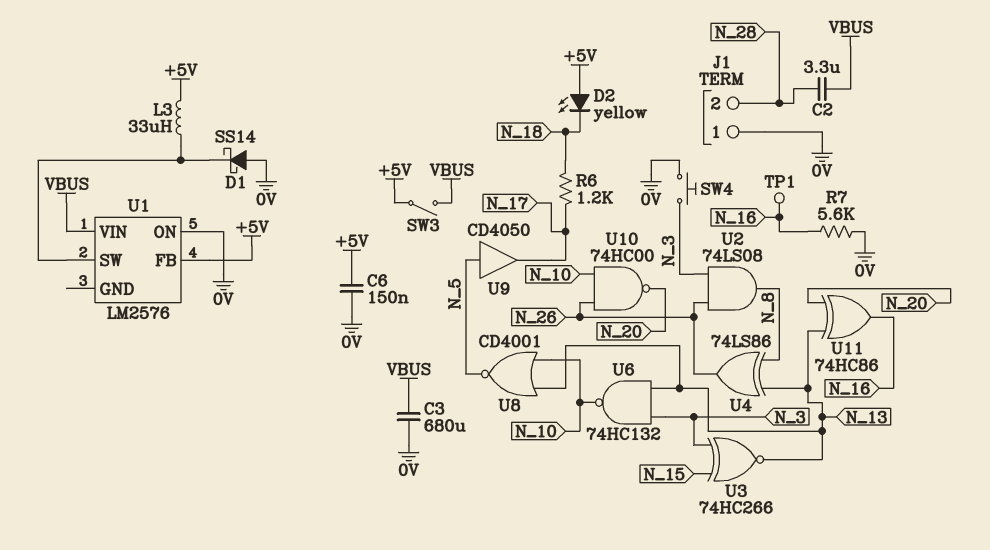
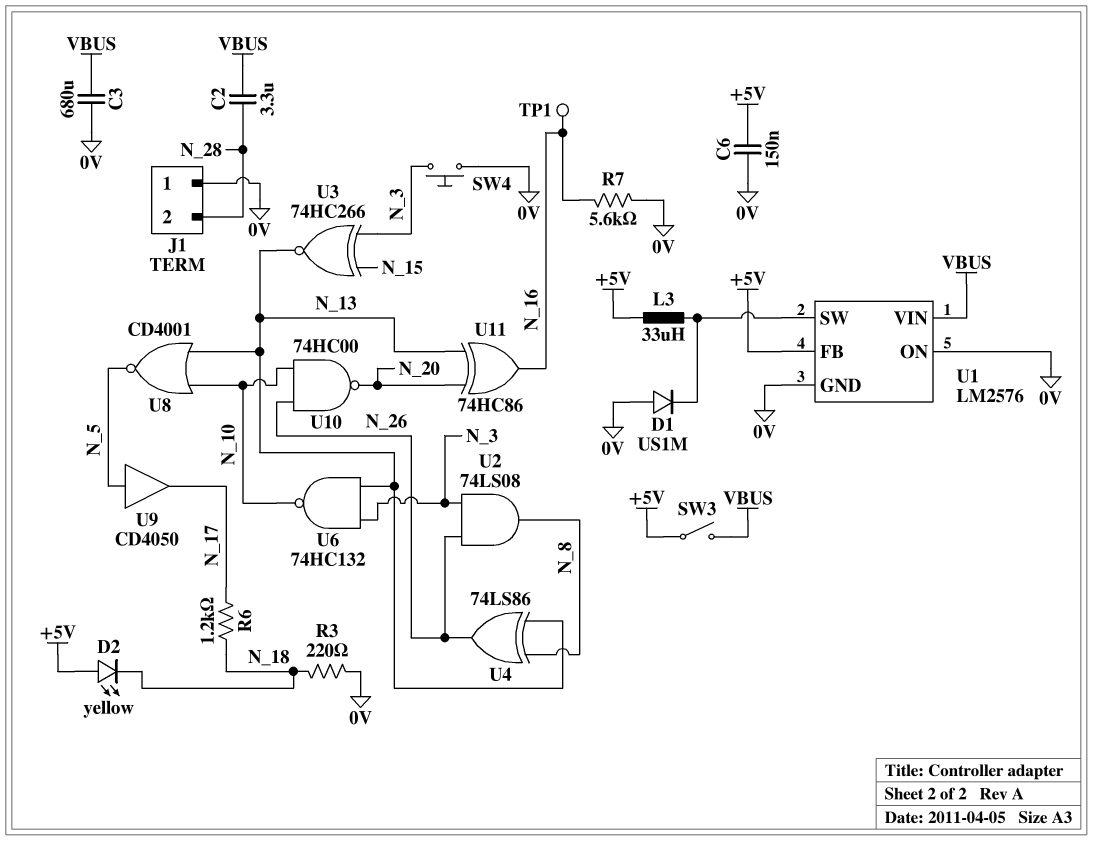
D1: schottky SS14 (A 0V, K U1/SW) -> diode US1M (A 0V, K U1/SW)
R3: none -> 220 (0V, N_18)
U1 pin GND: none -> 0V

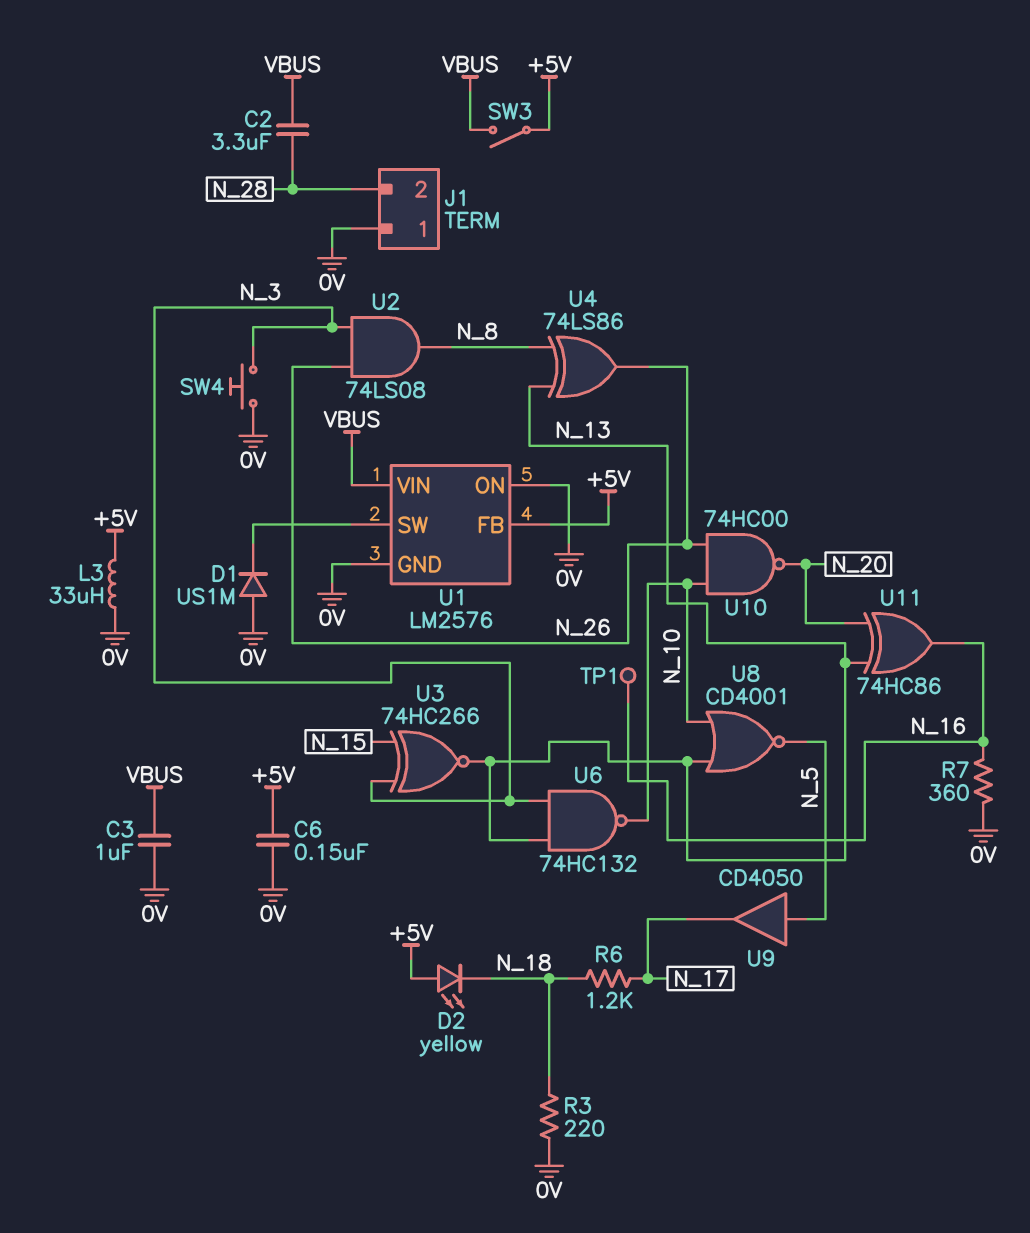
C3: 680uF (0V, VBUS) -> 1uF (0V, VBUS)
L3: 33uH (+5V, U1/SW) -> 33uH (+5V, 0V)
R7: 5.6k (0V, N_16) -> 360 (0V, N_16)

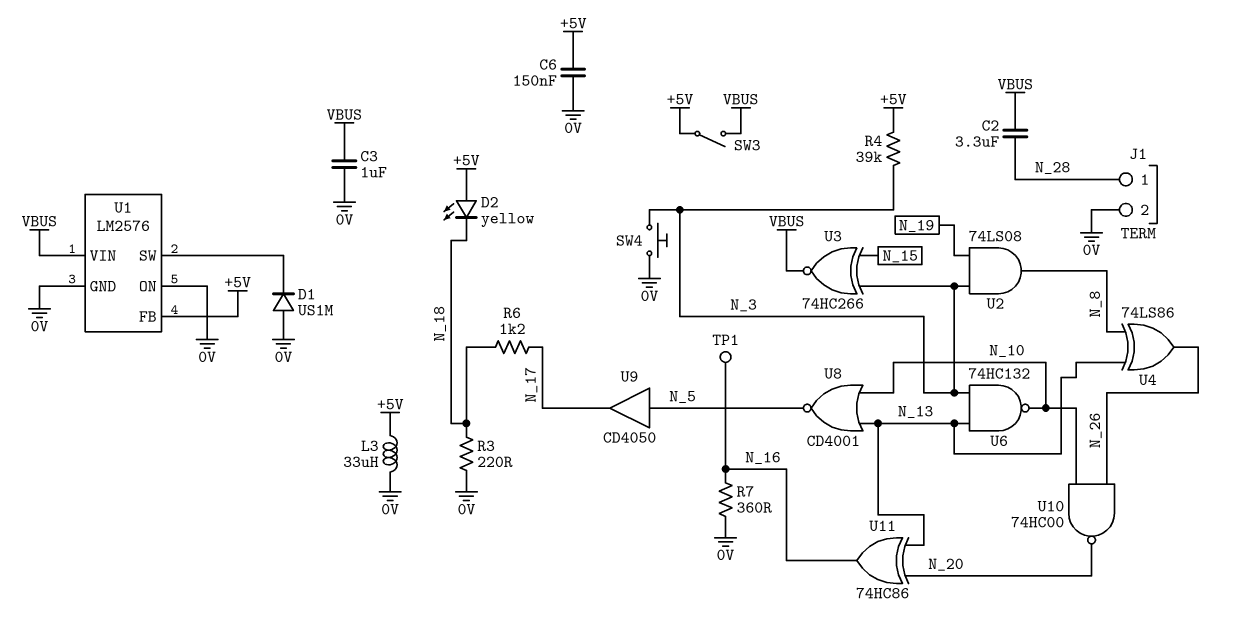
J1 pin 1: 0V -> N_28
J1 pin 2: N_28 -> 0V
R4: none -> 39k (+5V, N_3)
U2: AND 74LS08 (in N_3, in N_26, out N_8) -> AND 74LS08 (in N_3, in N_19, out N_8)
U3: XNOR 74HC266 (in N_3, in N_15, out N_13) -> XNOR 74HC266 (in N_3, in N_15, out VBUS)

